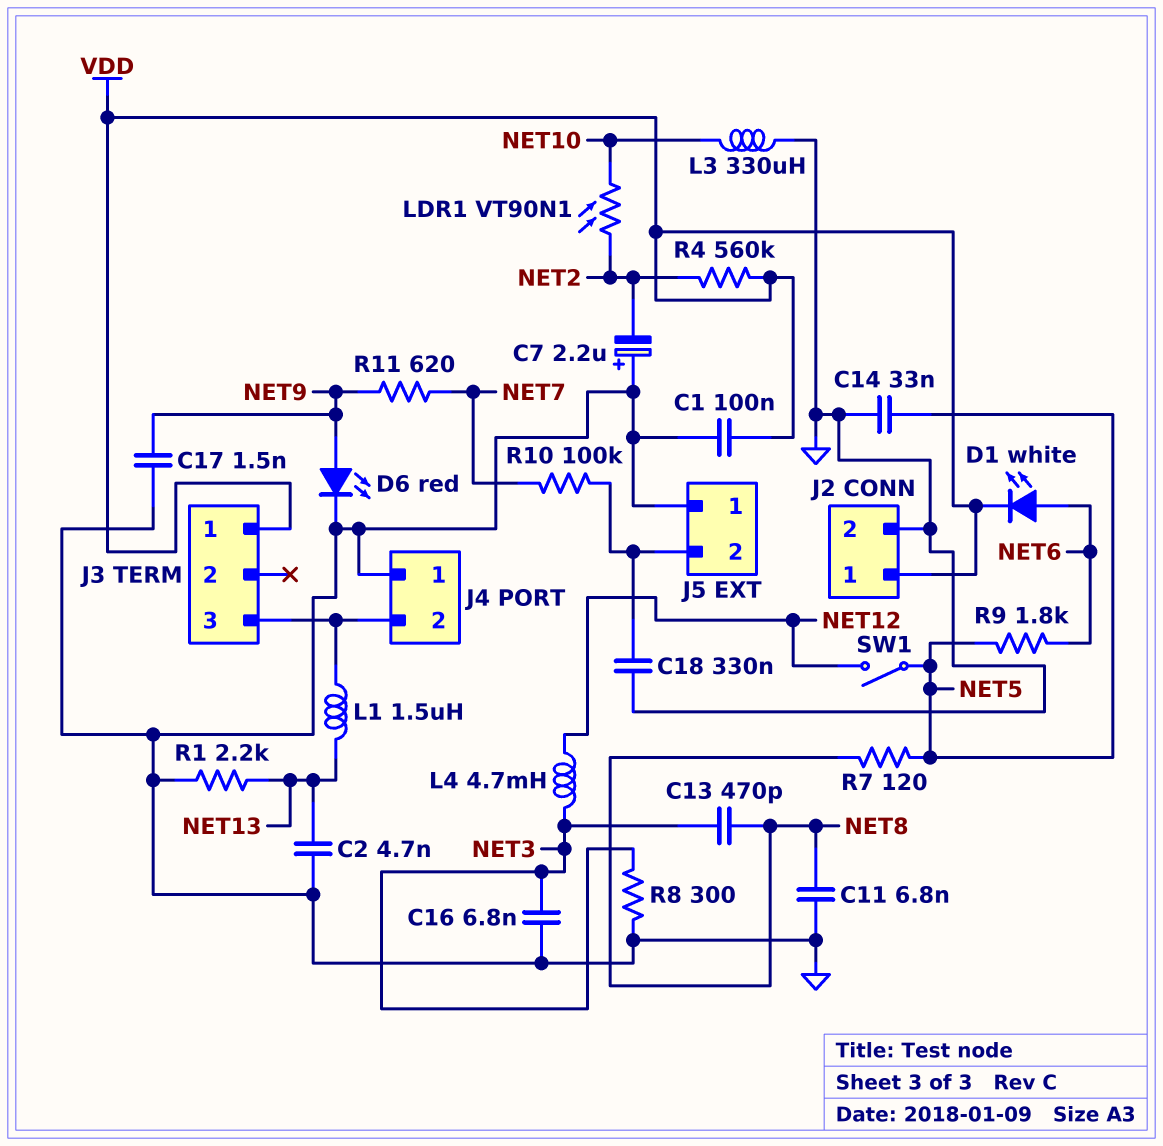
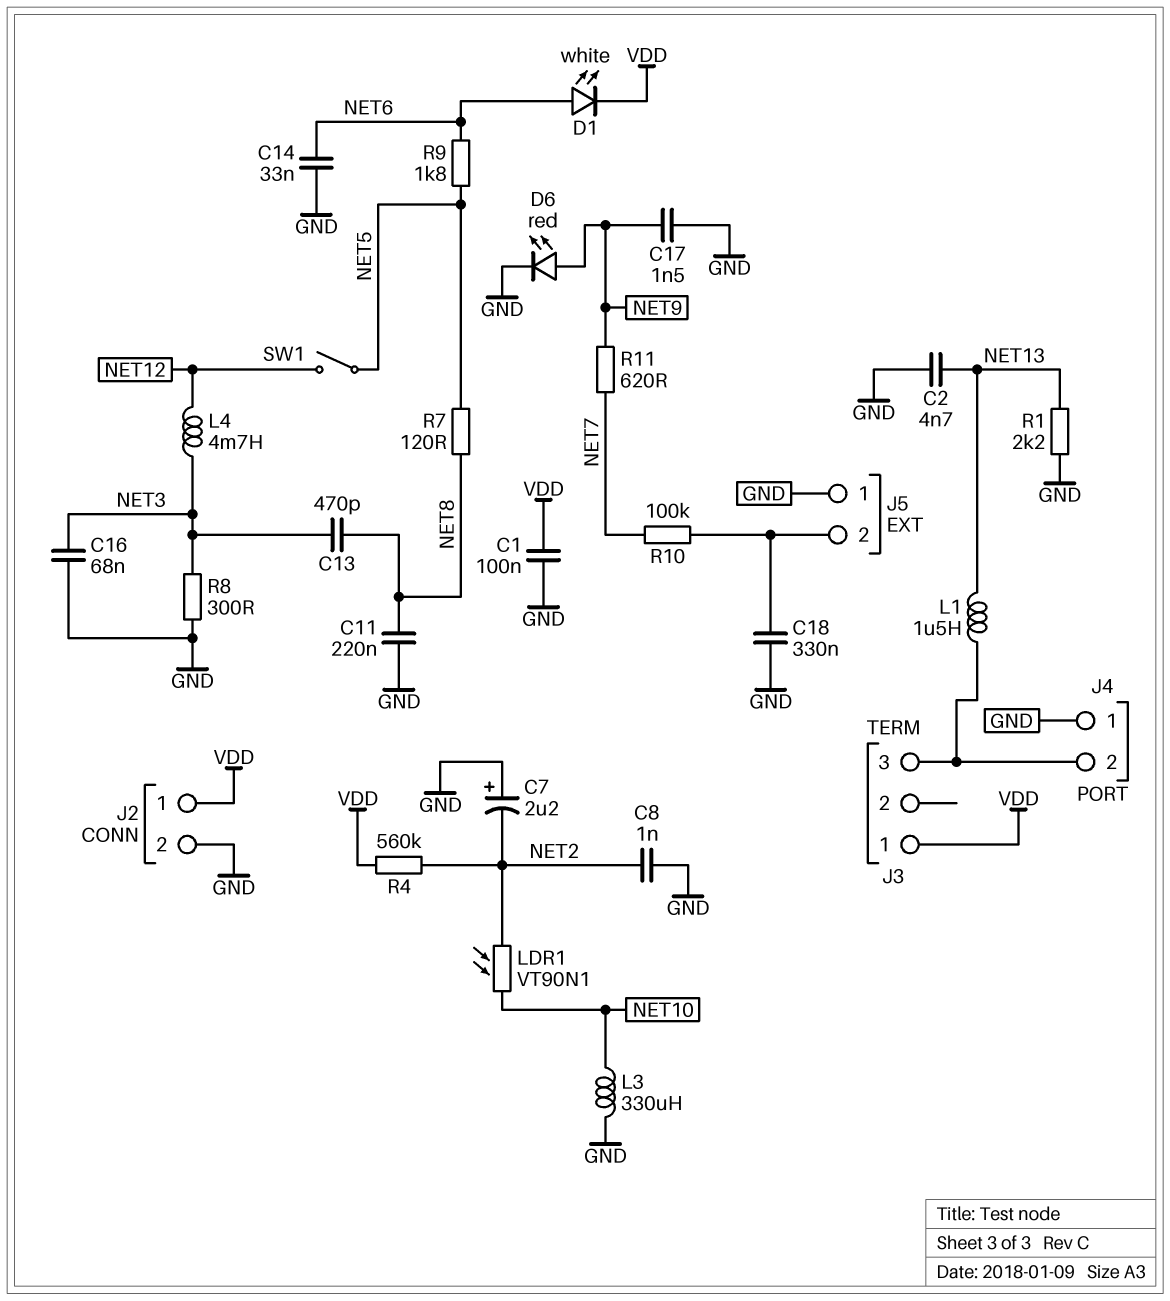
C8: none -> 1nF (GND, NET2)
C11: 6.8nF (GND, NET8) -> 220nF (GND, NET8)
C14: 33nF (GND, NET5) -> 33nF (GND, NET6)
C16: 6.8nF (GND, NET3) -> 68nF (GND, NET3)

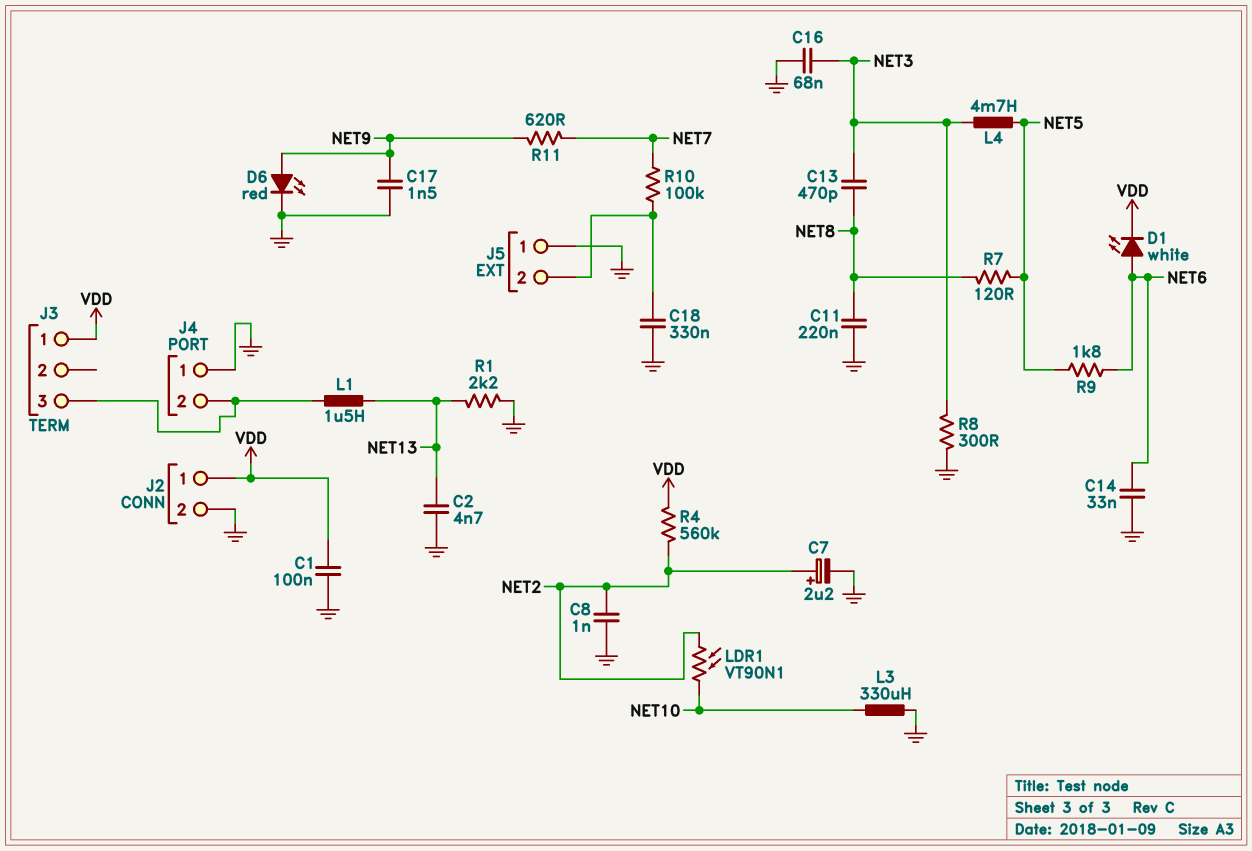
C7: 2.2uF (plus GND, minus NET2) -> 2.2uF (plus NET2, minus GND)
L4: 4.7mH (NET3, NET12) -> 4.7mH (NET3, NET5)
SW1: switch (NET5, NET12) -> none

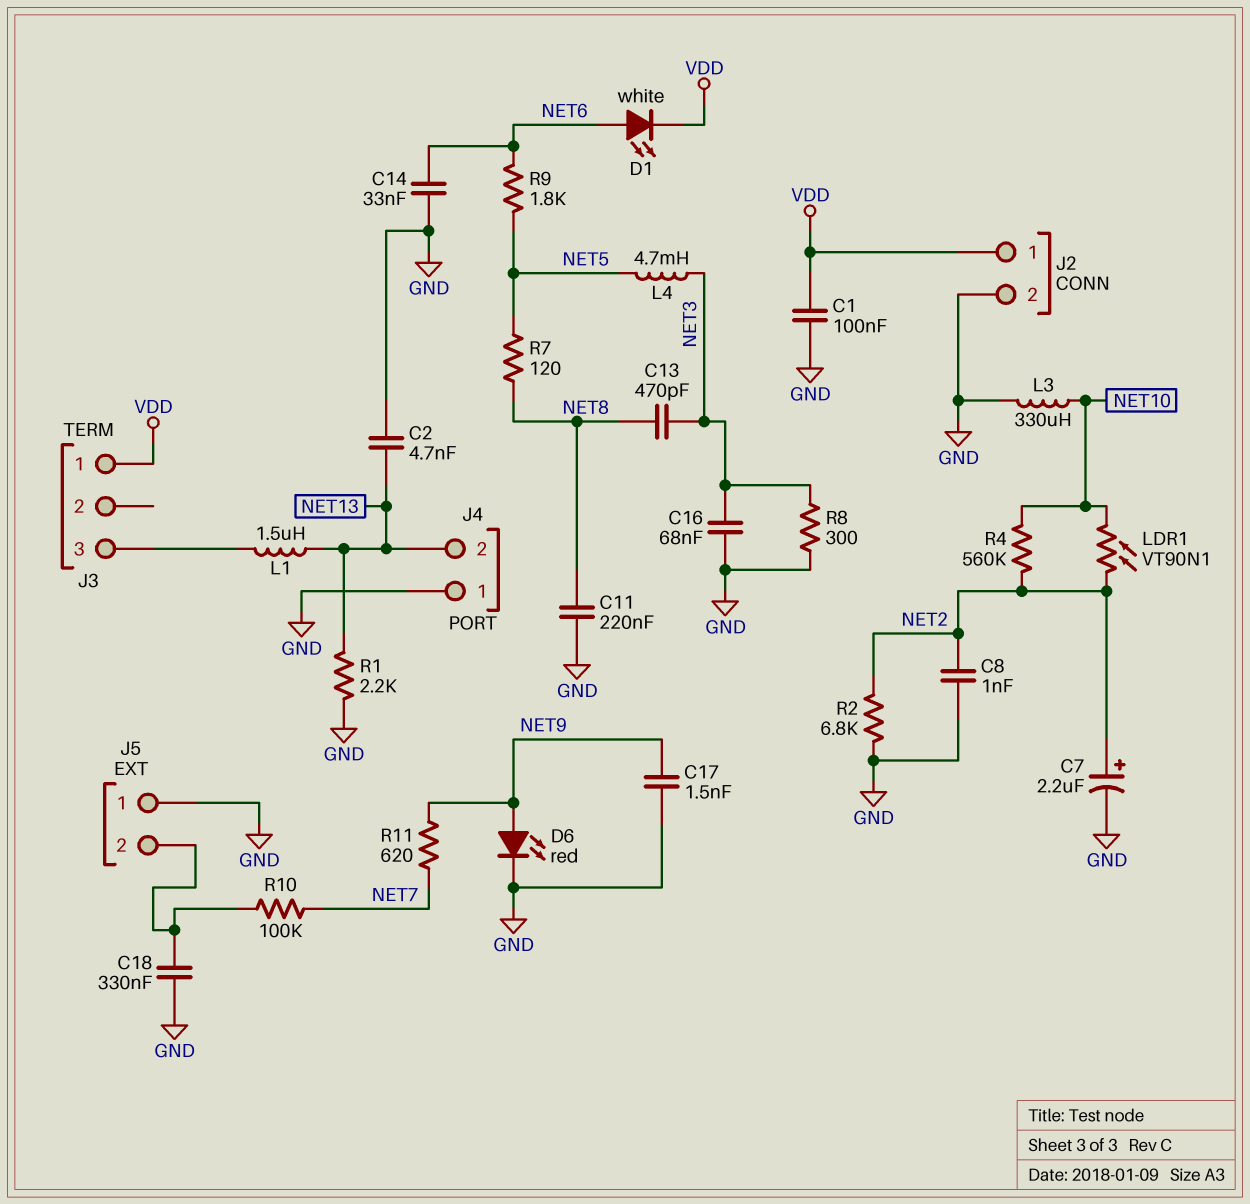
J4 pin 2: J3/3 -> NET13
R2: none -> 6.8k (GND, NET2)
R4: 560k (NET2, VDD) -> 560k (NET2, NET10)

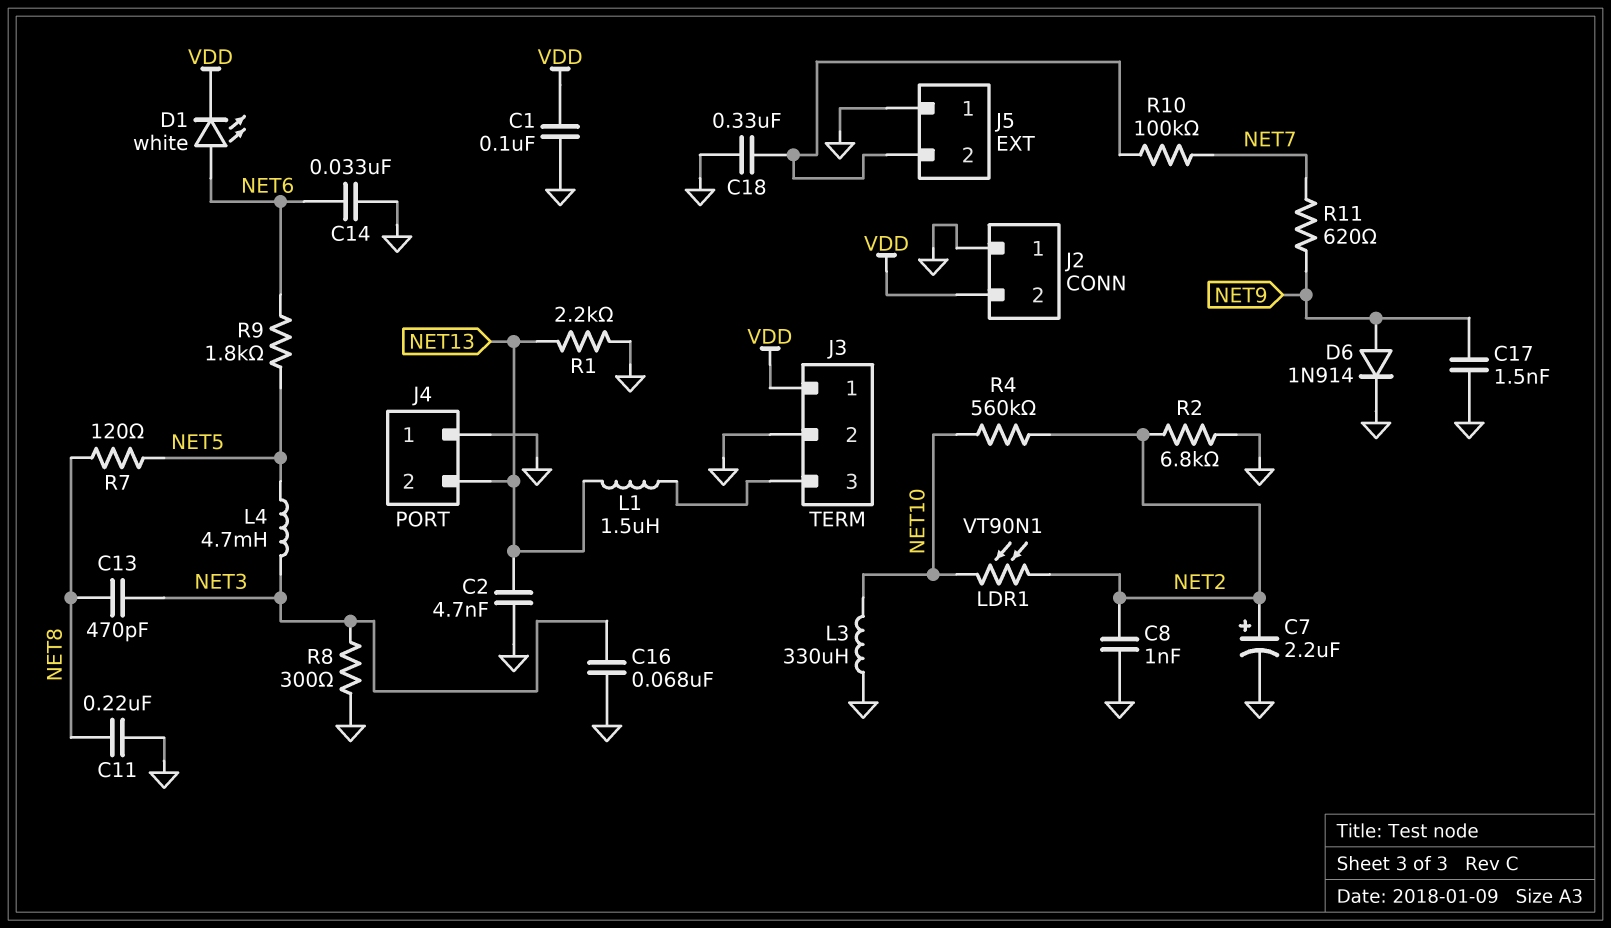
D6: LED red (A NET9, K GND) -> diode 1N914 (A NET9, K GND)
J2 pin 1: VDD -> GND
J2 pin 2: GND -> VDD
J3 pin 2: none -> GND

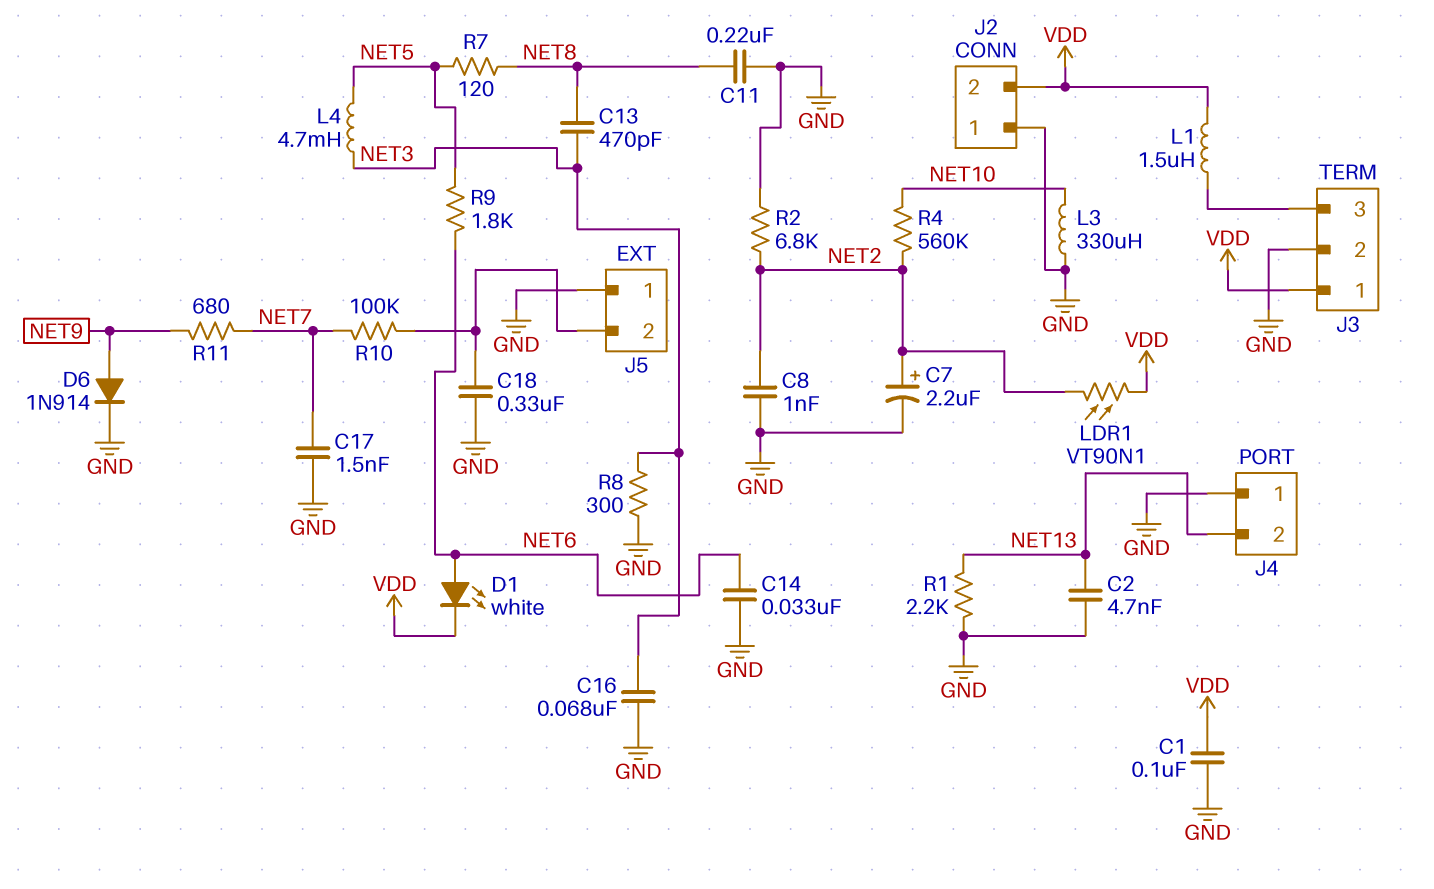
C17: 1.5nF (GND, NET9) -> 1.5nF (GND, NET7)
L1: 1.5uH (J3/3, NET13) -> 1.5uH (J3/3, VDD)
LDR1: VT90N1 (NET2, NET10) -> VT90N1 (NET2, VDD)
R11: 620 (NET7, NET9) -> 680 (NET7, NET9)

